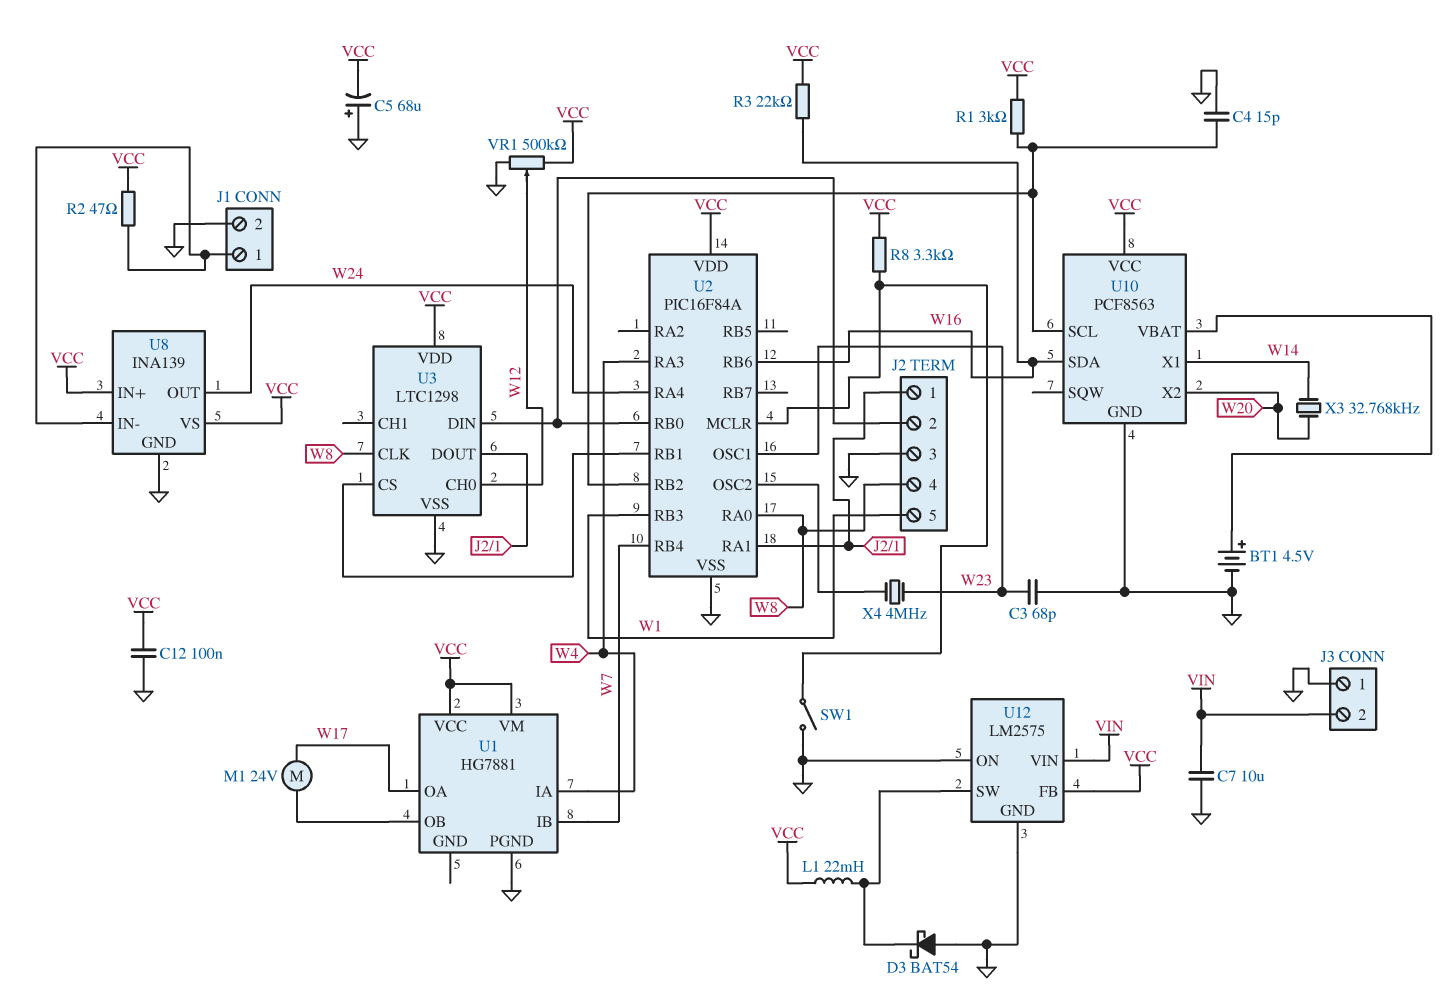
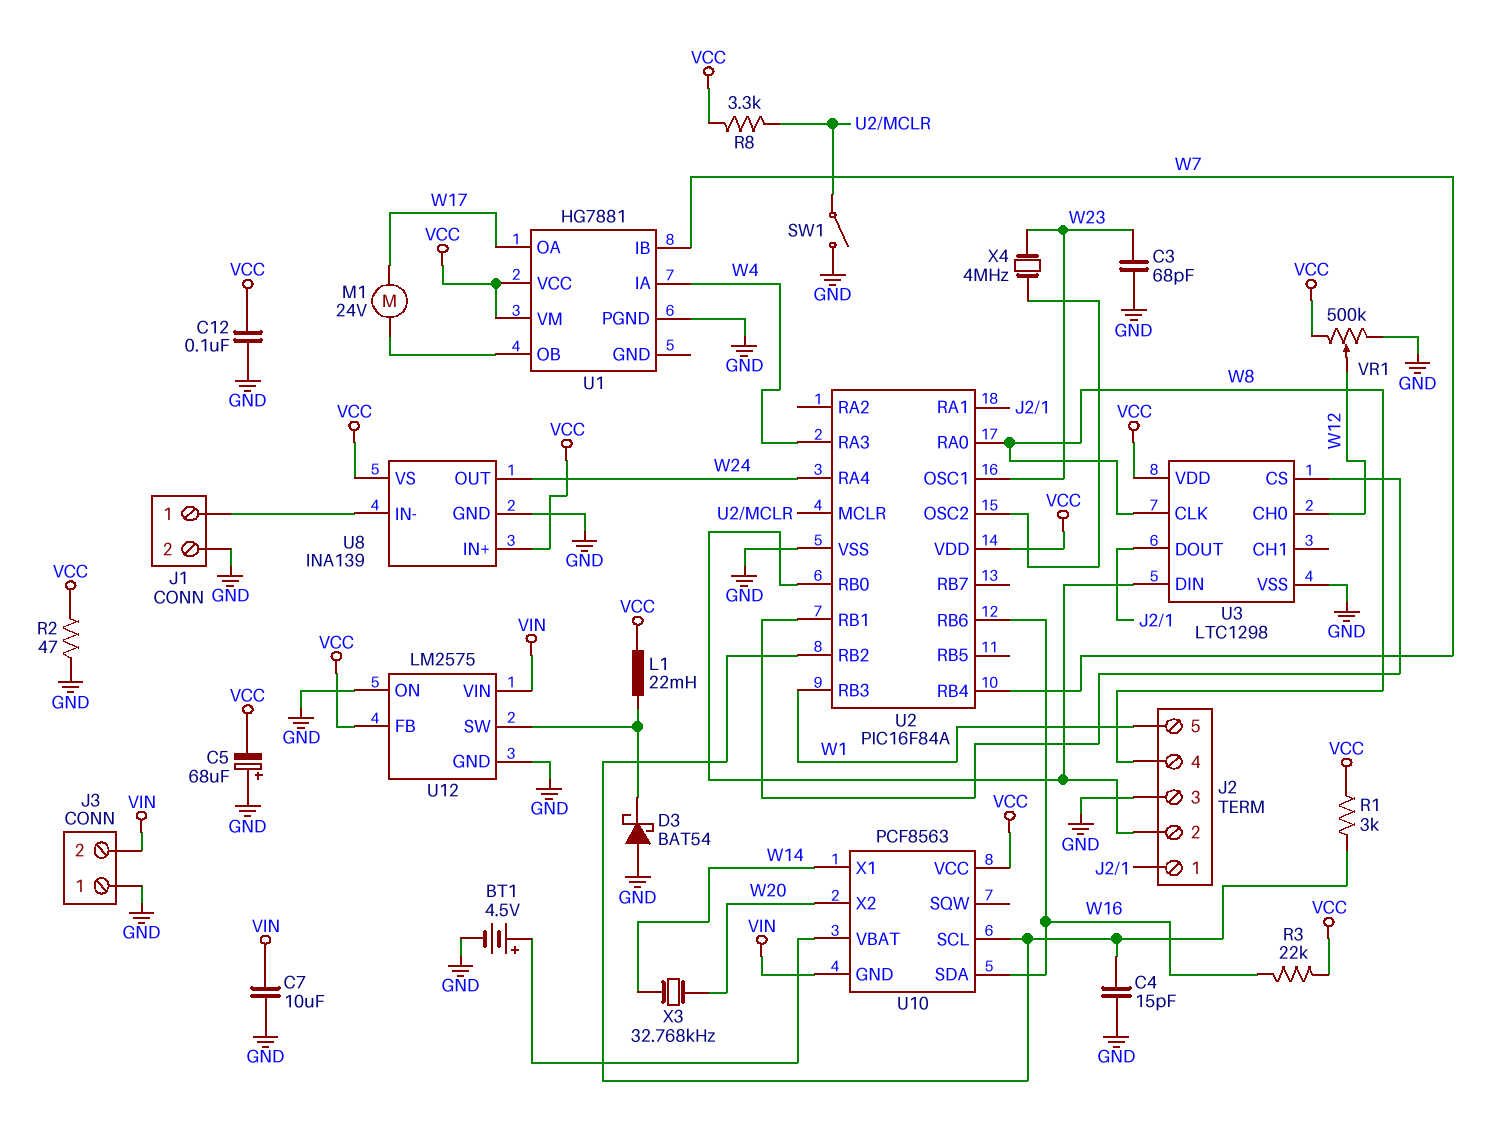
R2: 47 (J1/1, VCC) -> 47 (GND, VCC)
U10 pin GND: GND -> VIN

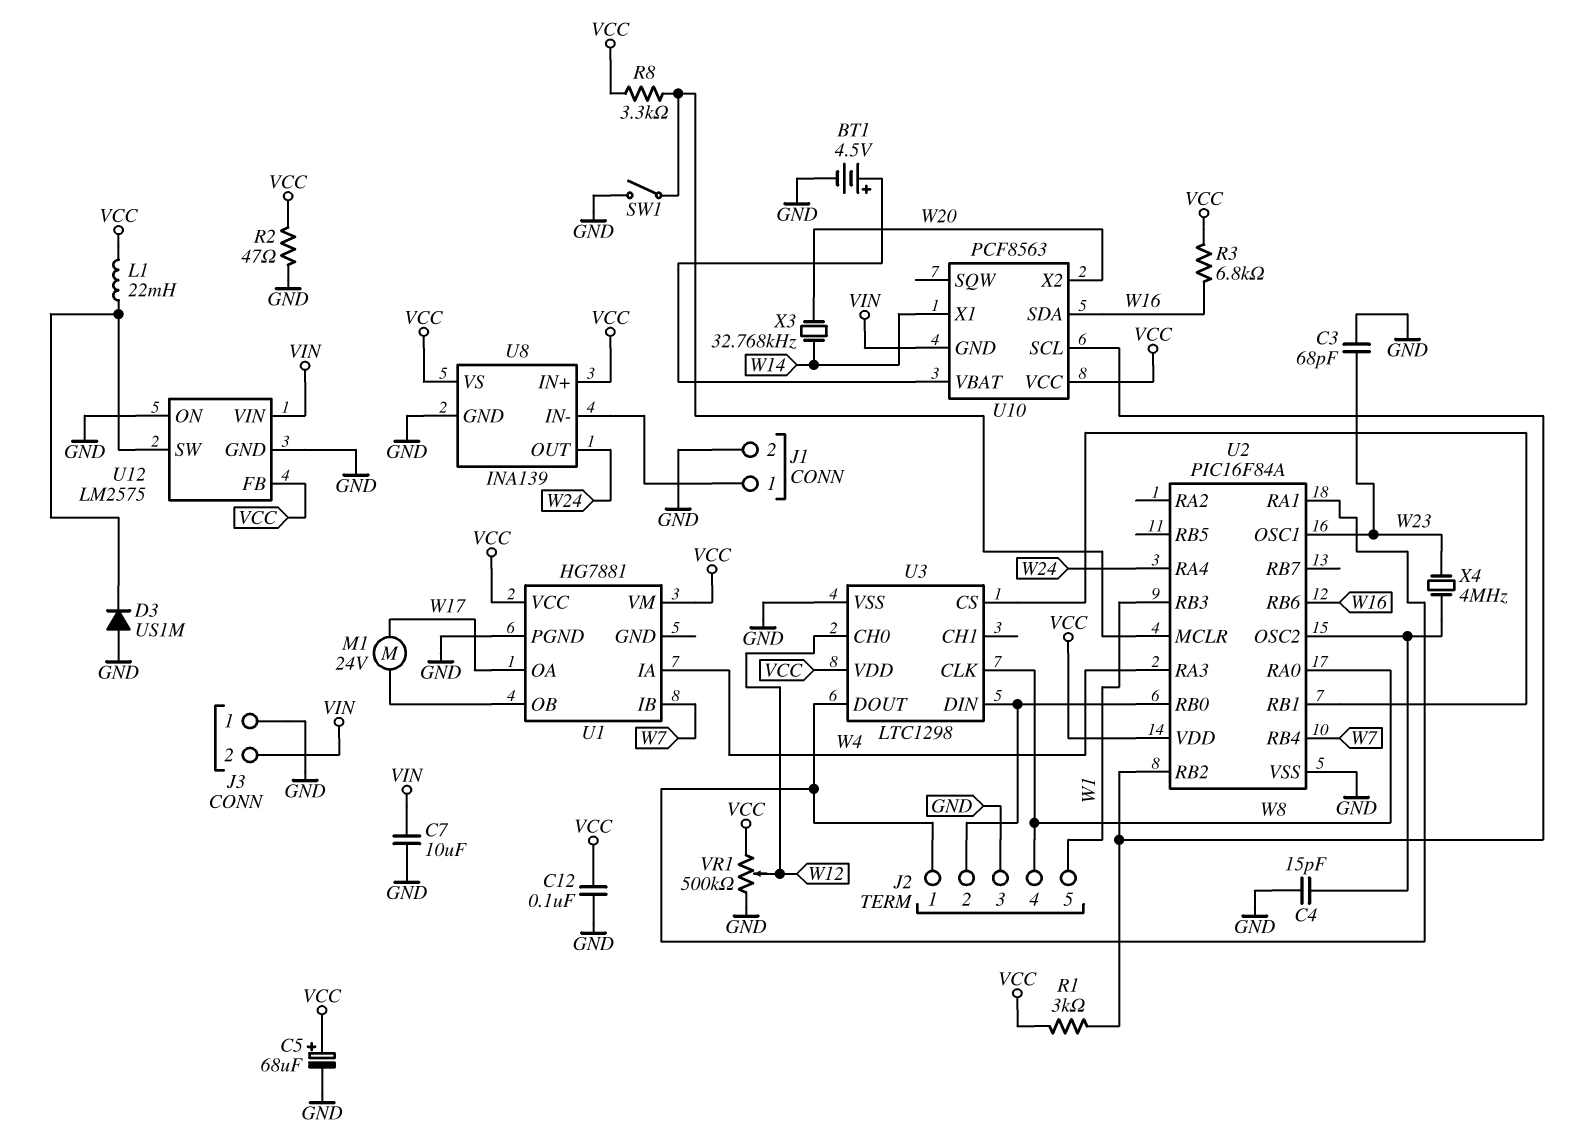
C4: 15pF (GND, U2/RB2) -> 15pF (GND, U2/OSC2)
C5: 68uF (plus GND, minus VCC) -> 68uF (plus VCC, minus GND)
D3: schottky BAT54 (A GND, K U12/SW) -> diode US1M (A GND, K U12/SW)
R3: 22k (VCC, W16) -> 6.8k (VCC, W16)

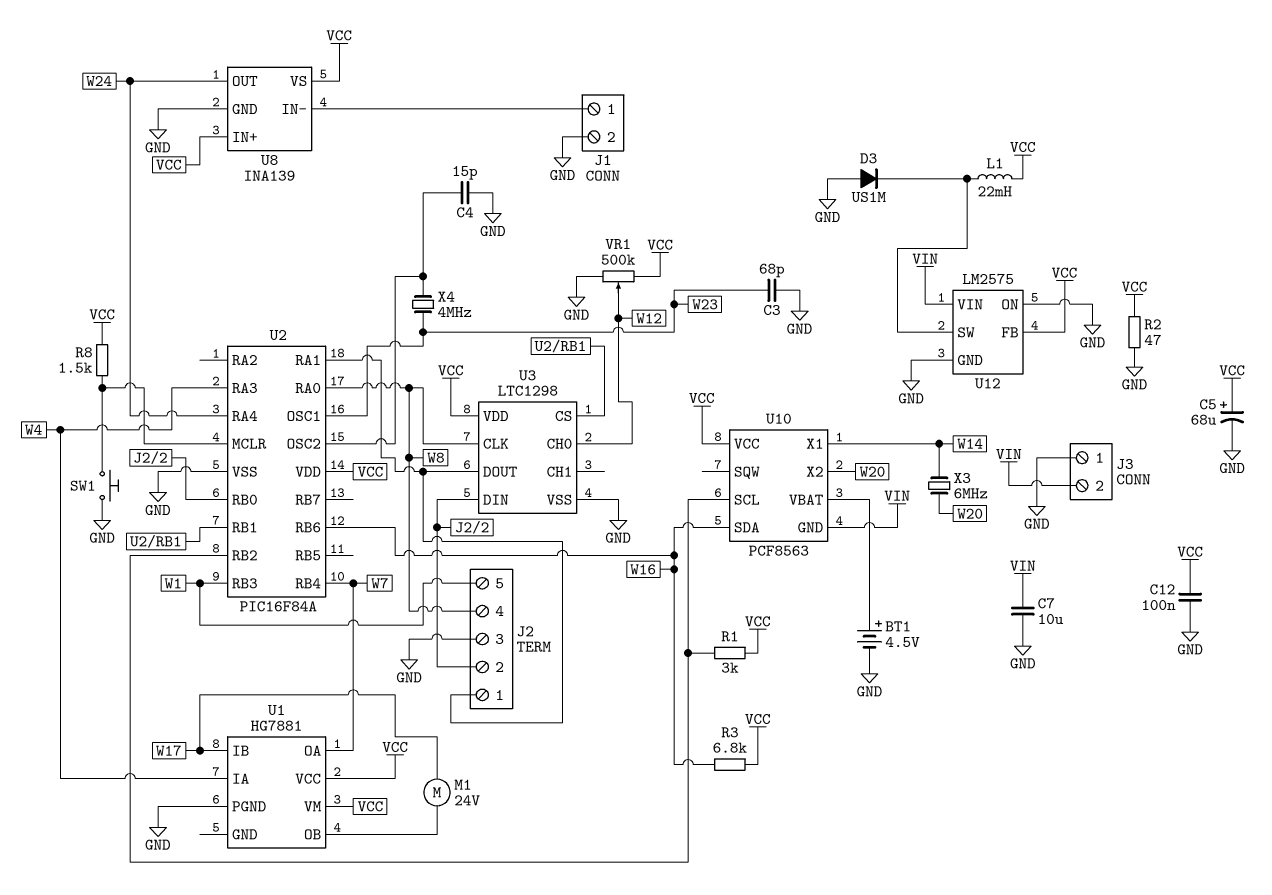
R8: 3.3k (U2/MCLR, VCC) -> 1.5k (U2/MCLR, VCC)
SW1: switch (GND, U2/MCLR) -> button (GND, U2/MCLR)
U1 pin IB: W7 -> W17
U1 pin OA: W17 -> W7
X3: 32.768kHz (W14, W20) -> 6MHz (W14, W20)

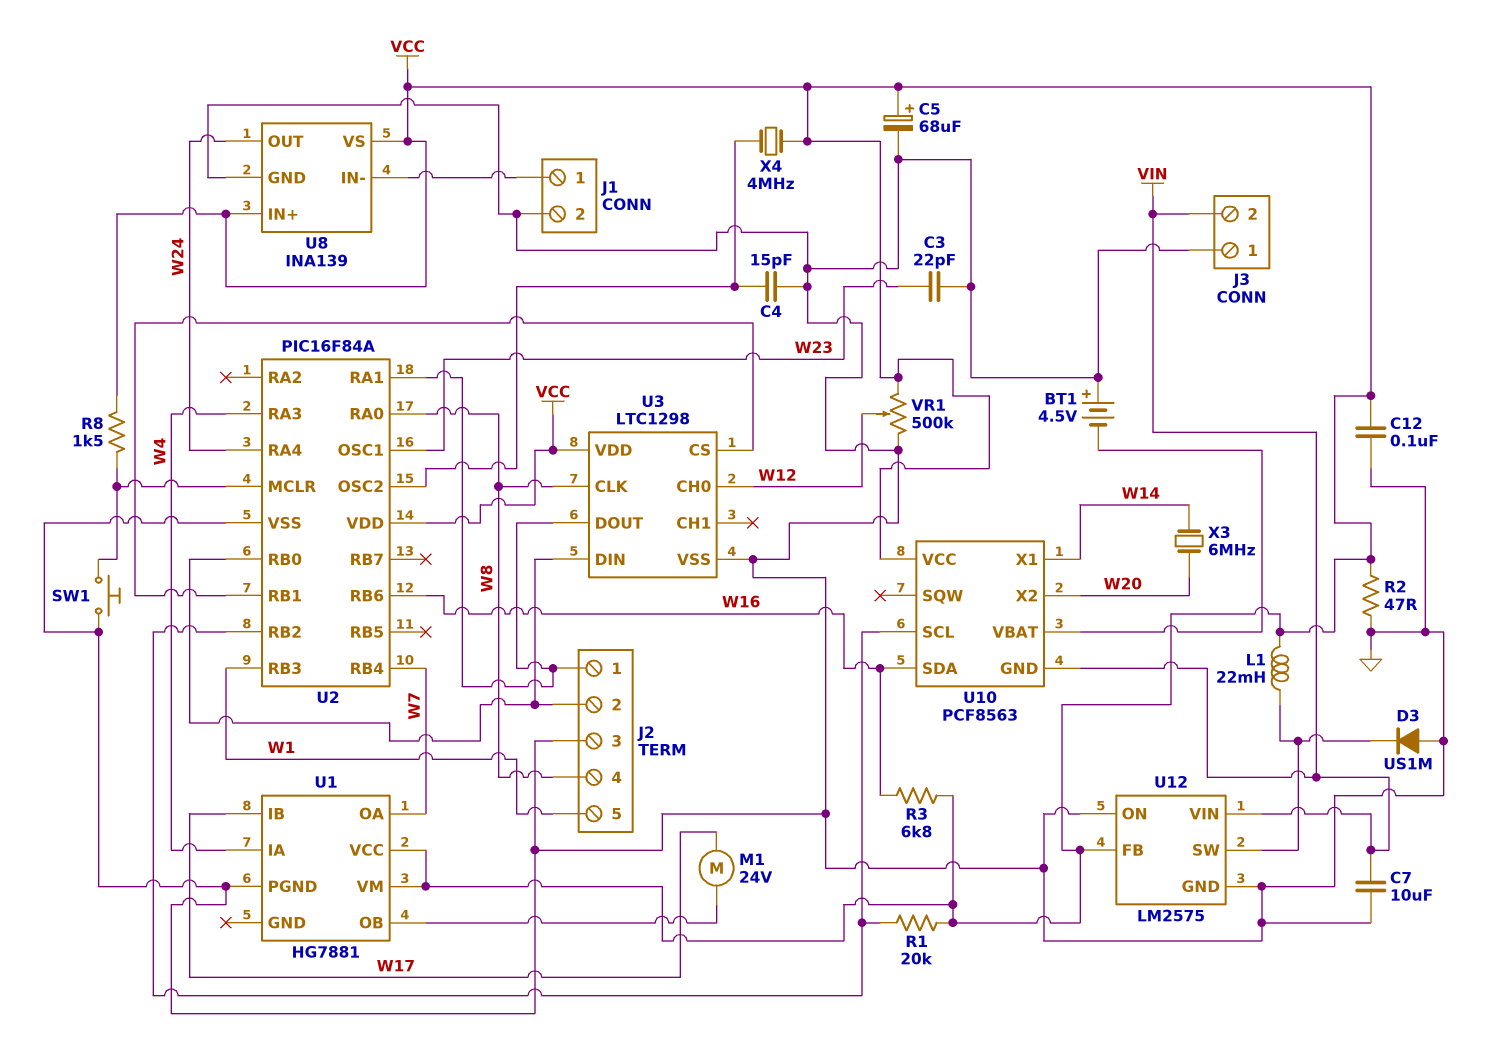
BT1: 4.5V (plus U10/VBAT, minus GND) -> 4.5V (plus GND, minus U10/VBAT)
C3: 68pF (GND, W23) -> 22pF (GND, W23)
R1: 3k (U2/RB2, VCC) -> 20k (U2/RB2, VCC)
X4: 4MHz (U2/OSC2, W23) -> 4MHz (U2/OSC2, VCC)

